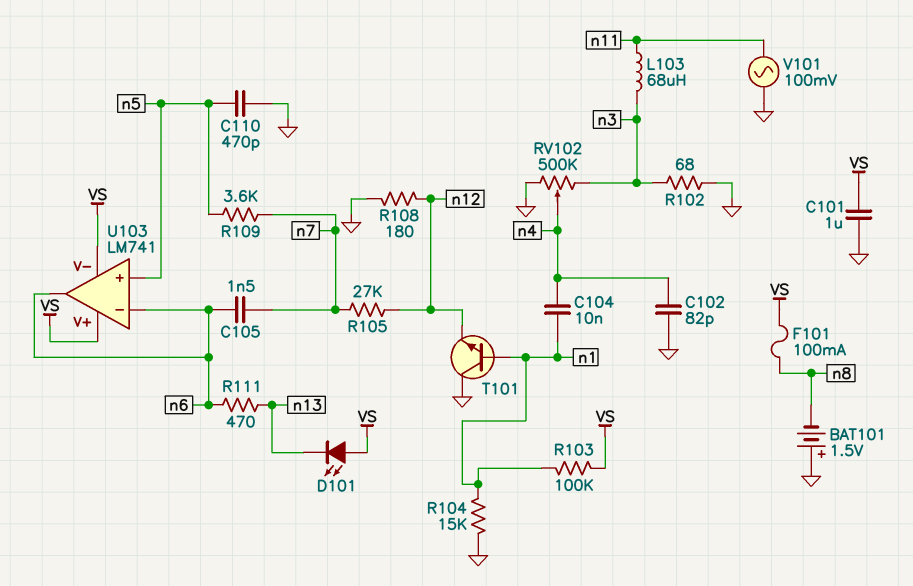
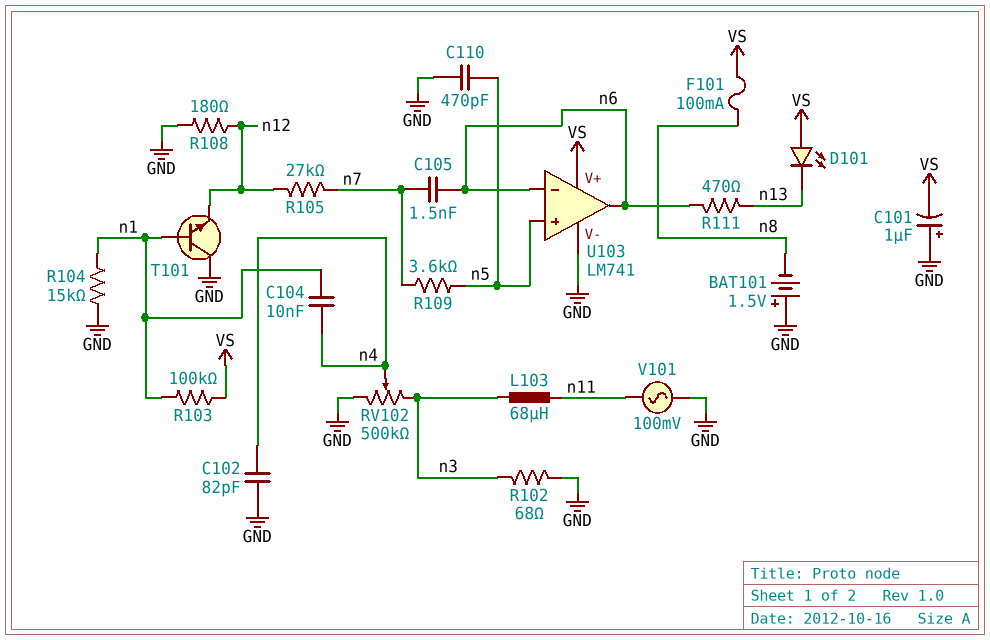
C101: 1uF (GND, VS) -> 1uF (plus GND, minus VS)
U103 pin V-: VS -> GND

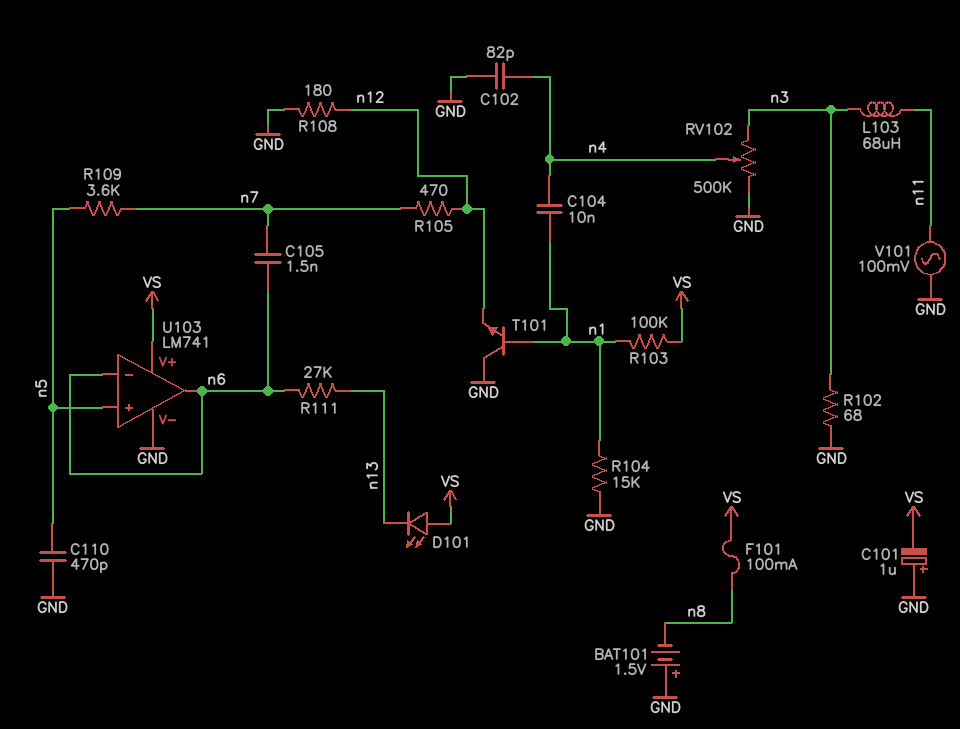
R105: 27k (n7, n12) -> 470 (n7, n12)
R111: 470 (n6, n13) -> 27k (n6, n13)

